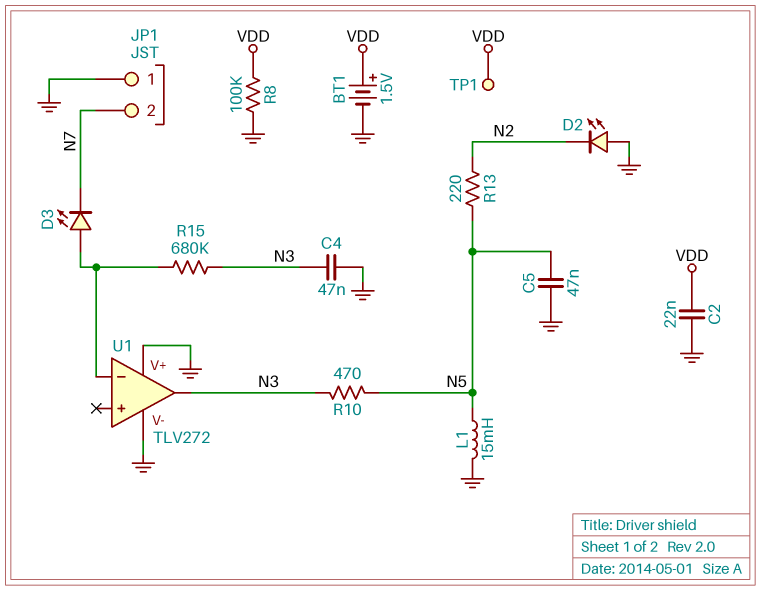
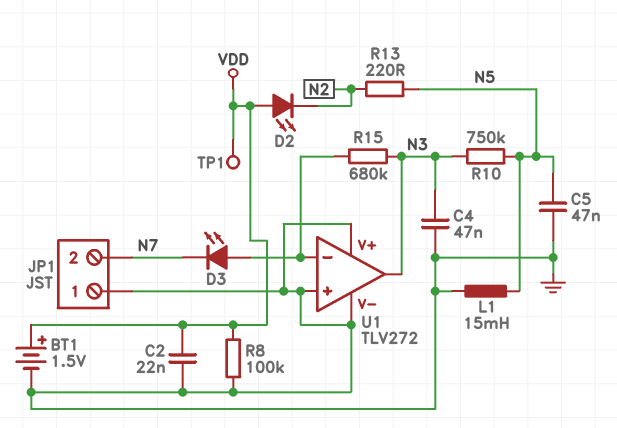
D2: LED (A GND, K N2) -> LED (A VDD, K N2)
R10: 470 (N3, N5) -> 750k (N3, N5)
U1 pin in+: none -> GND

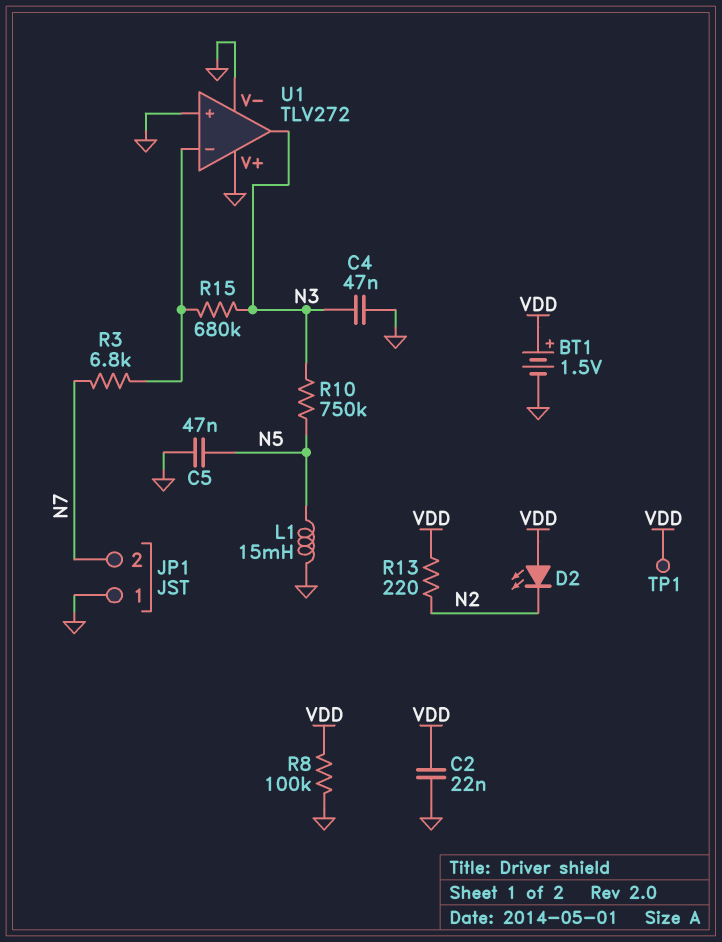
D3: LED (A U1/in-, K N7) -> none
R3: none -> 6.8k (N7, U1/in-)
R13: 220 (N2, N5) -> 220 (N2, VDD)

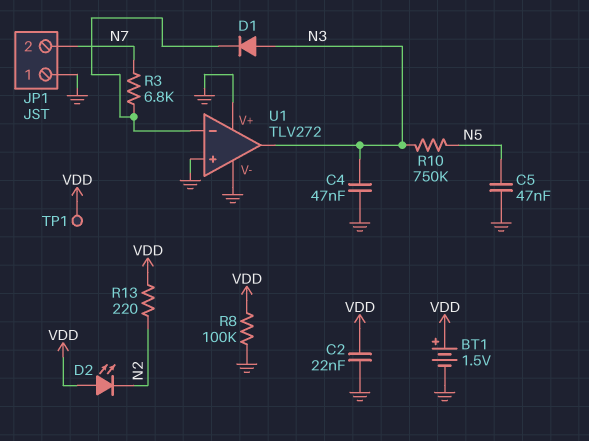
D1: none -> diode (A N3, K U1/in-)
L1: 15mH (GND, N5) -> none
R15: 680k (N3, U1/in-) -> none

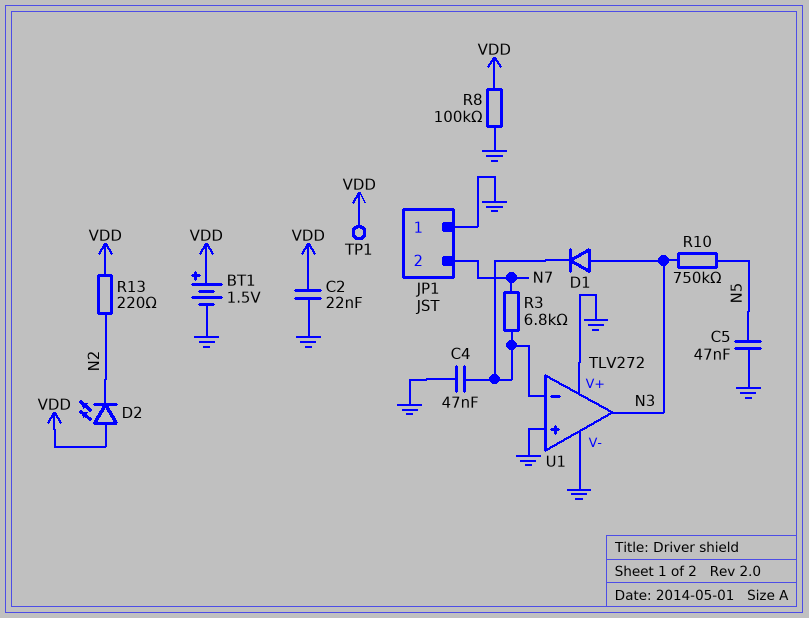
C4: 47nF (GND, N3) -> 47nF (GND, U1/in-)

